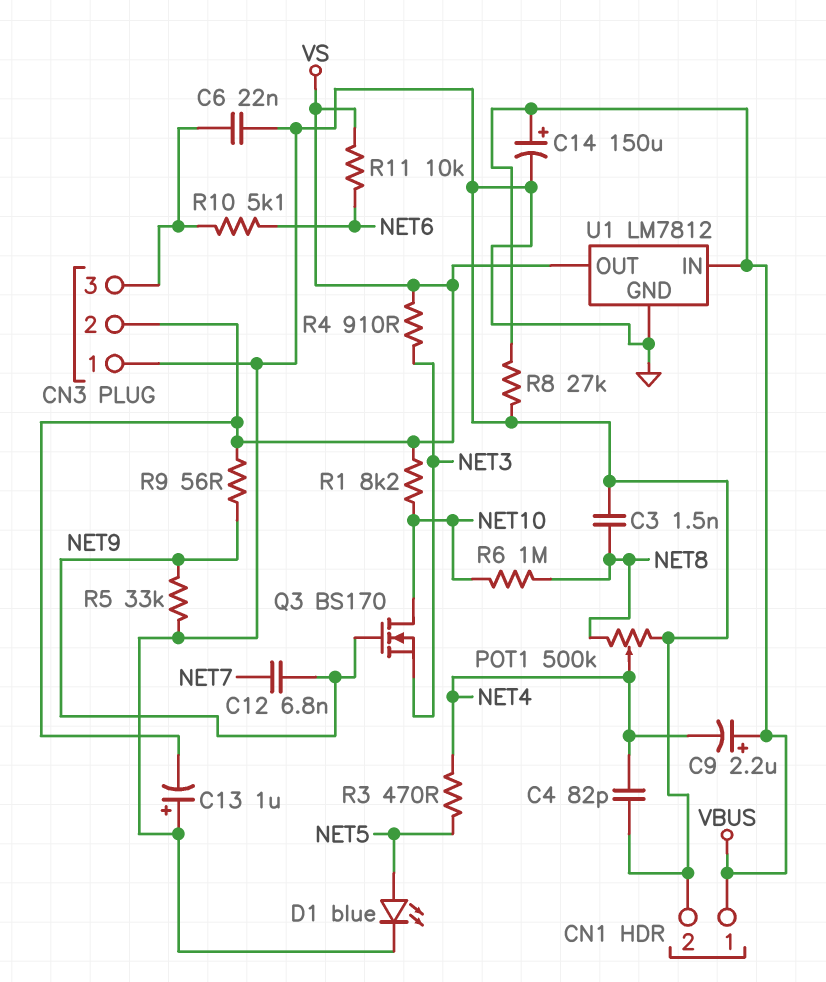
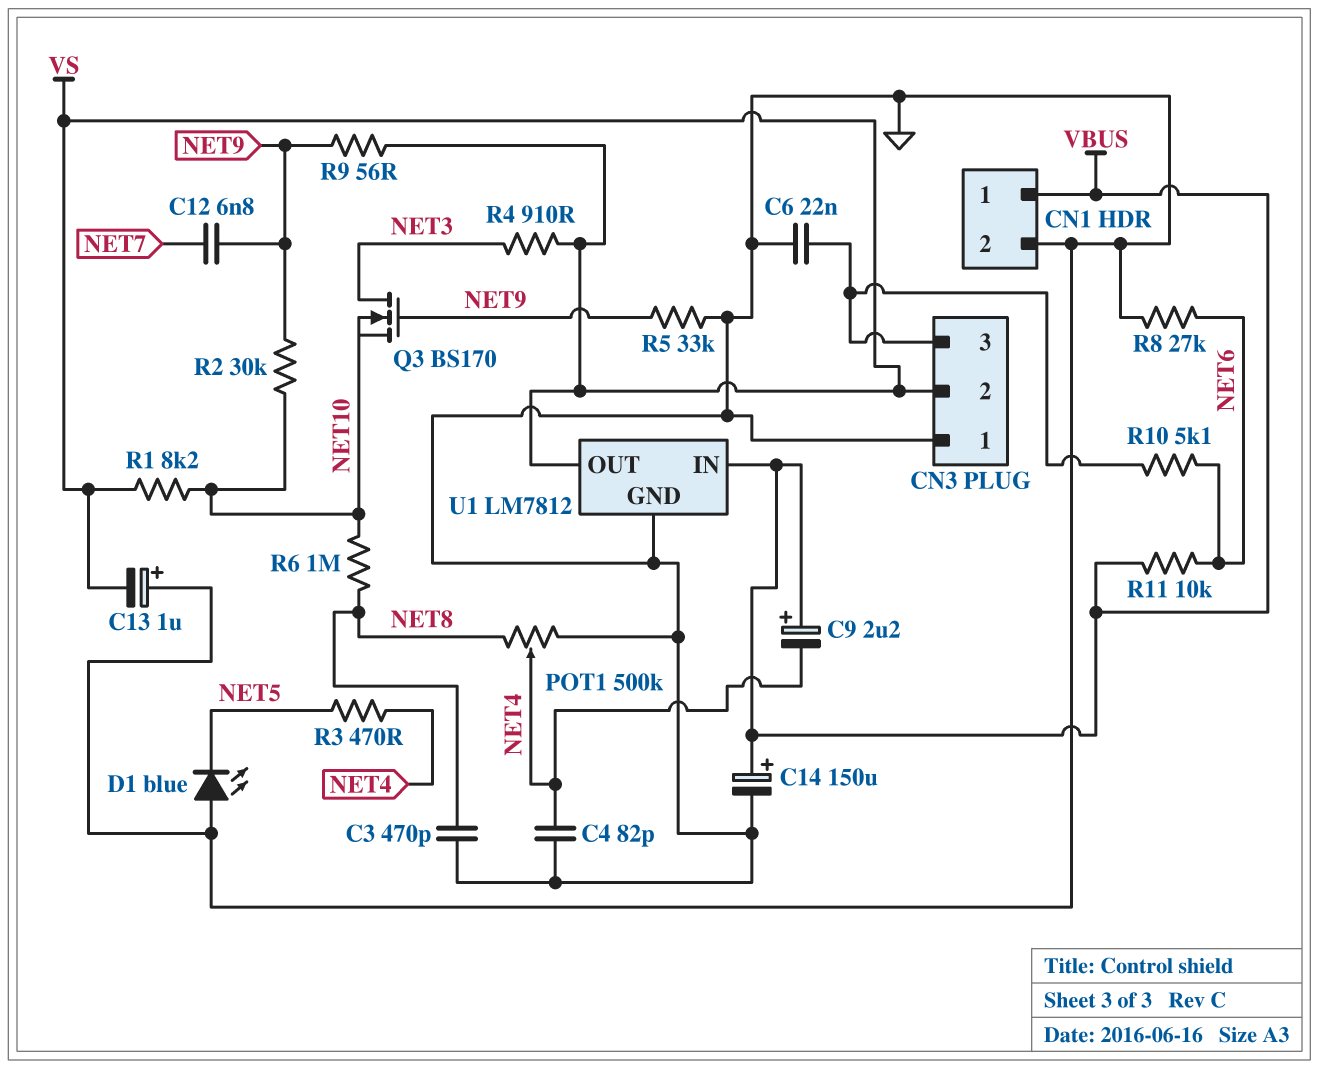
C3: 1.5nF (GND, NET8) -> 470pF (GND, NET8)
D1: LED blue (A NET5, K GND) -> LED blue (A GND, K NET5)
Q3: NMOS BS170 (G NET9, D NET10, S NET3) -> NMOS BS170 (G NET9, D NET3, S NET10)
R2: none -> 30k (NET9, NET10)
R8: 27k (GND, VBUS) -> 27k (GND, NET6)
R11: 10k (NET6, VS) -> 10k (NET6, VBUS)

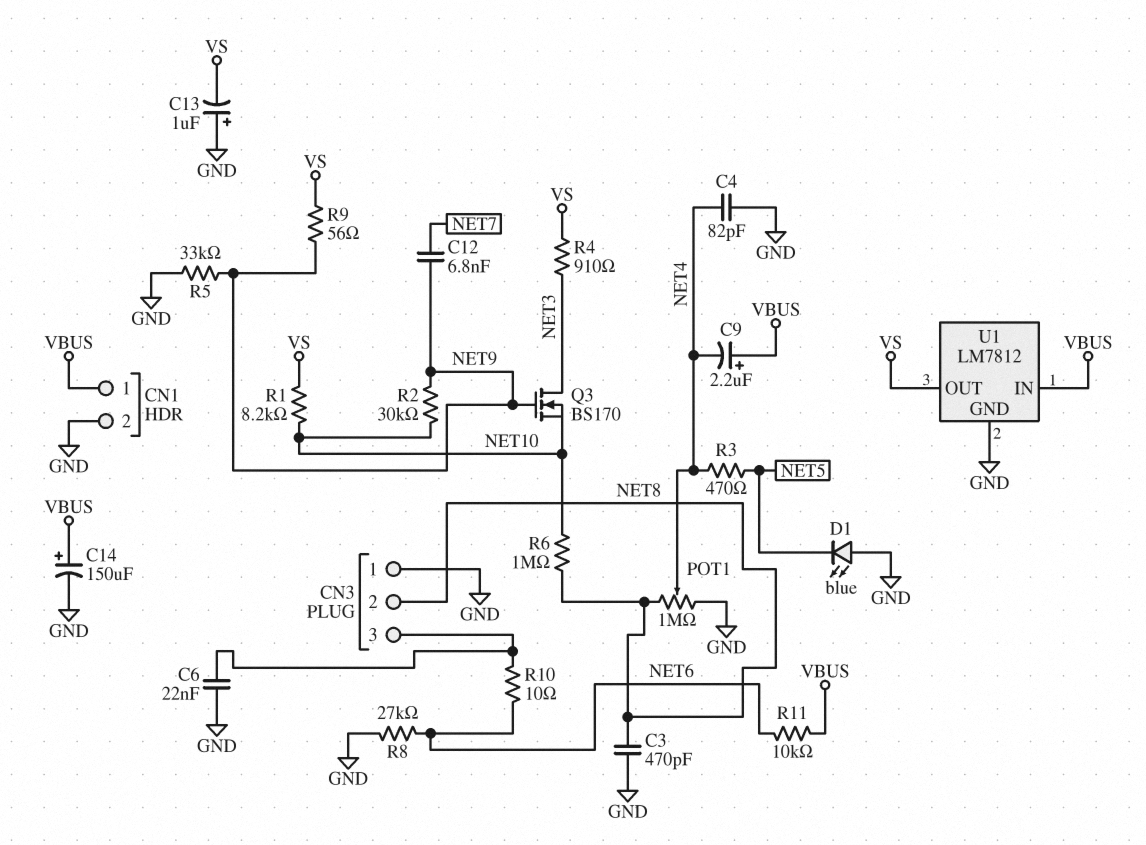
CN3 pin 2: VS -> NET8
POT1: 500k (GND, NET8, wiper NET4) -> 1M (GND, NET8, wiper NET4)
R10: 5.1k (CN3/3, NET6) -> 10 (CN3/3, NET6)

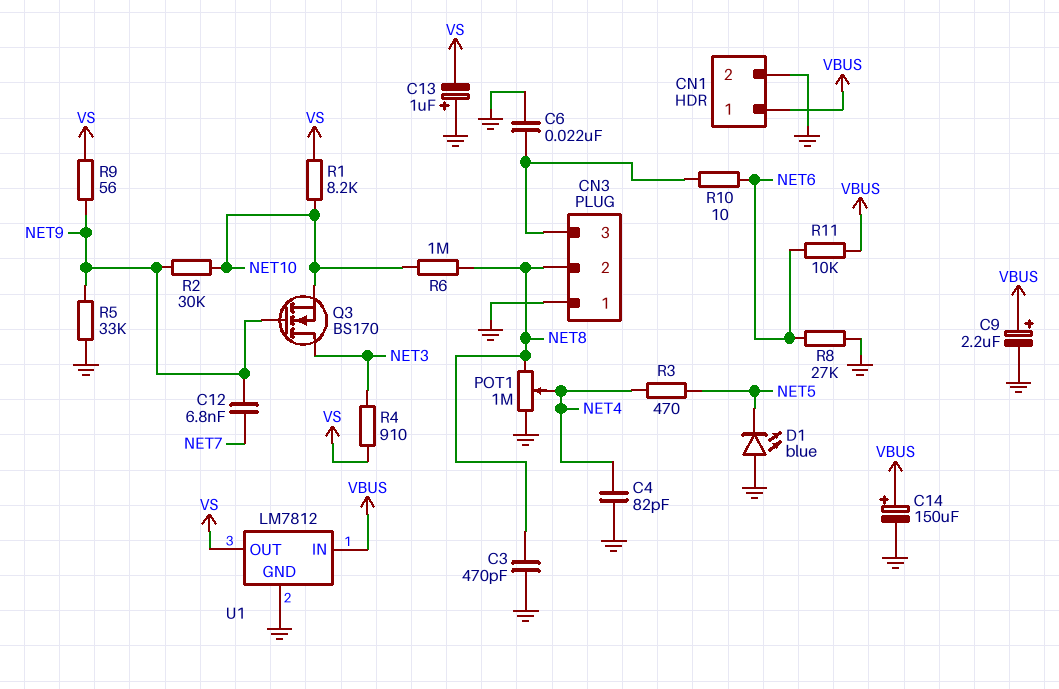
C9: 2.2uF (plus VBUS, minus NET4) -> 2.2uF (plus VBUS, minus GND)

